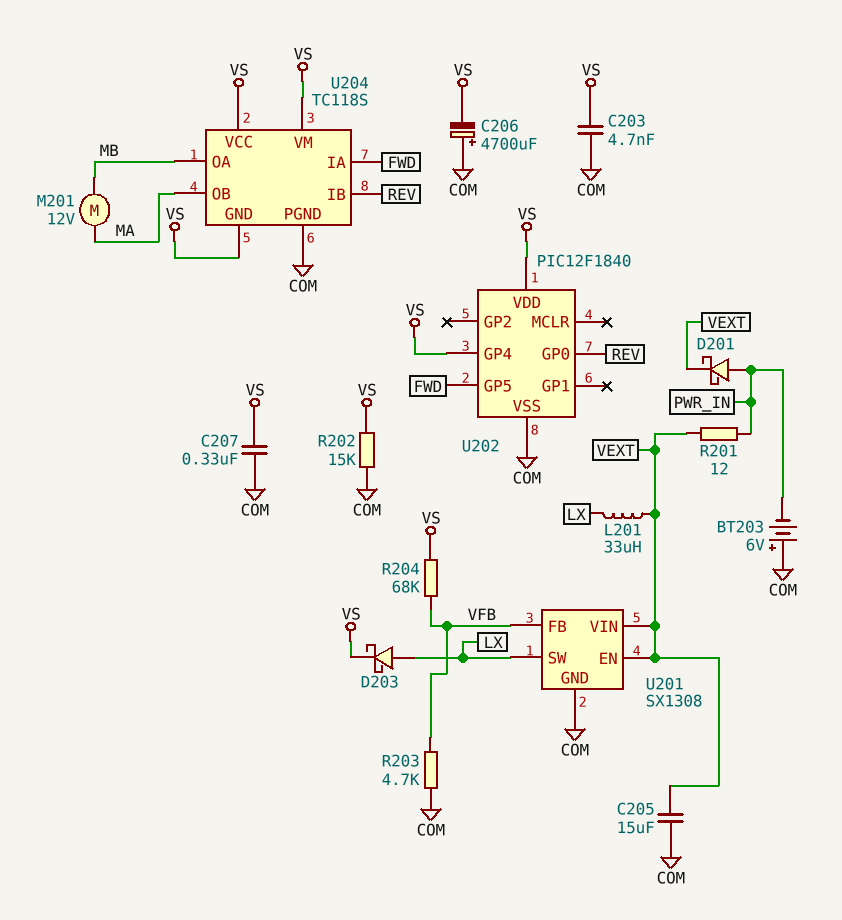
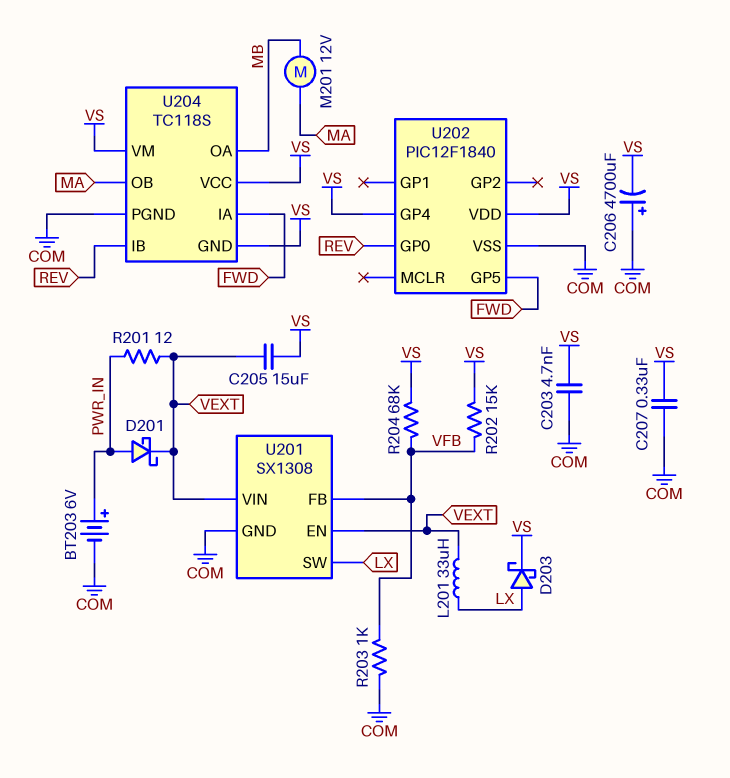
BT203: 6V (plus COM, minus PWR_IN) -> 6V (plus PWR_IN, minus COM)
C205: 15uF (COM, VEXT) -> 15uF (VEXT, VS)
R202: 15k (COM, VS) -> 15k (VFB, VS)
R203: 4.7k (COM, VFB) -> 1k (COM, VFB)

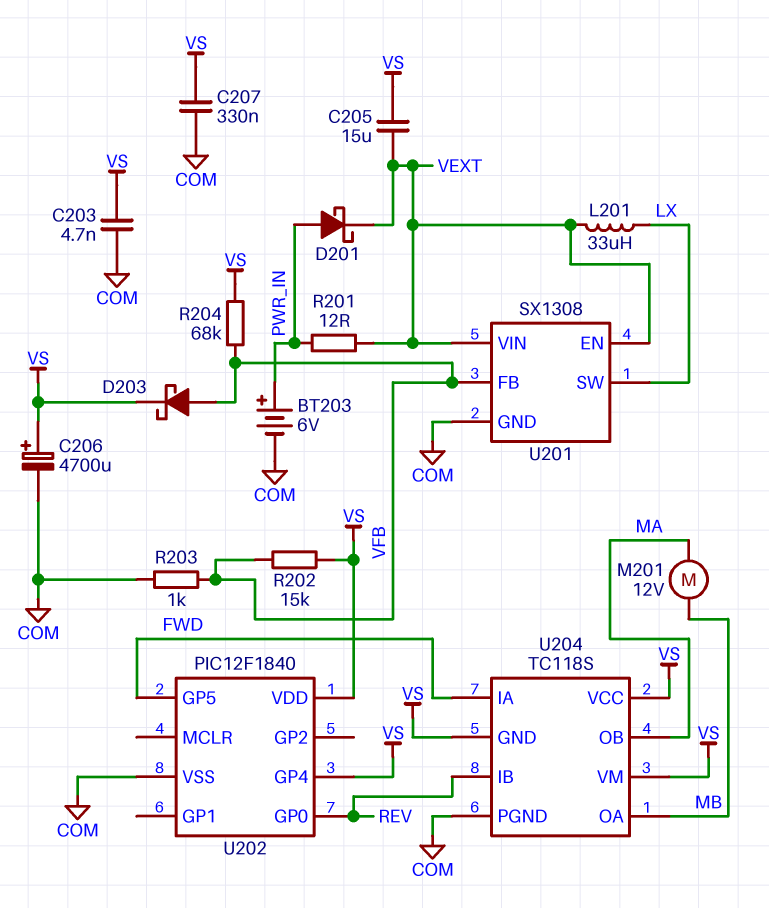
C206: 4700uF (plus COM, minus VS) -> 4700uF (plus VS, minus COM)
D203: schottky (A LX, K VS) -> schottky (A VFB, K VS)

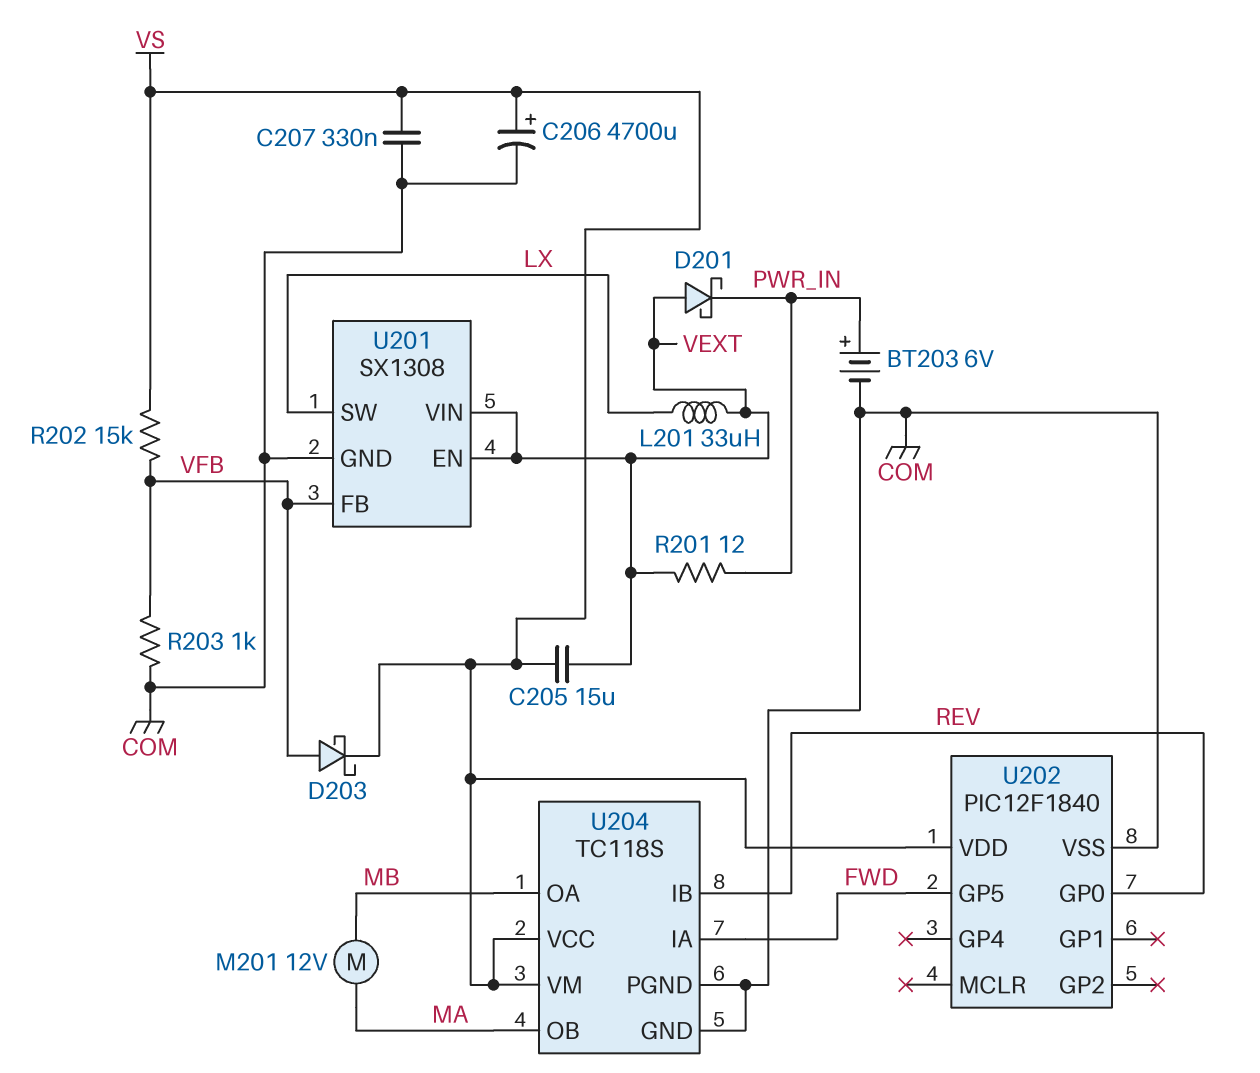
C203: 4.7nF (COM, VS) -> none
D201: schottky (A PWR_IN, K VEXT) -> schottky (A VEXT, K PWR_IN)
R204: 68k (VFB, VS) -> none
U202 pin GP4: VS -> none
U204 pin GND: VS -> COM

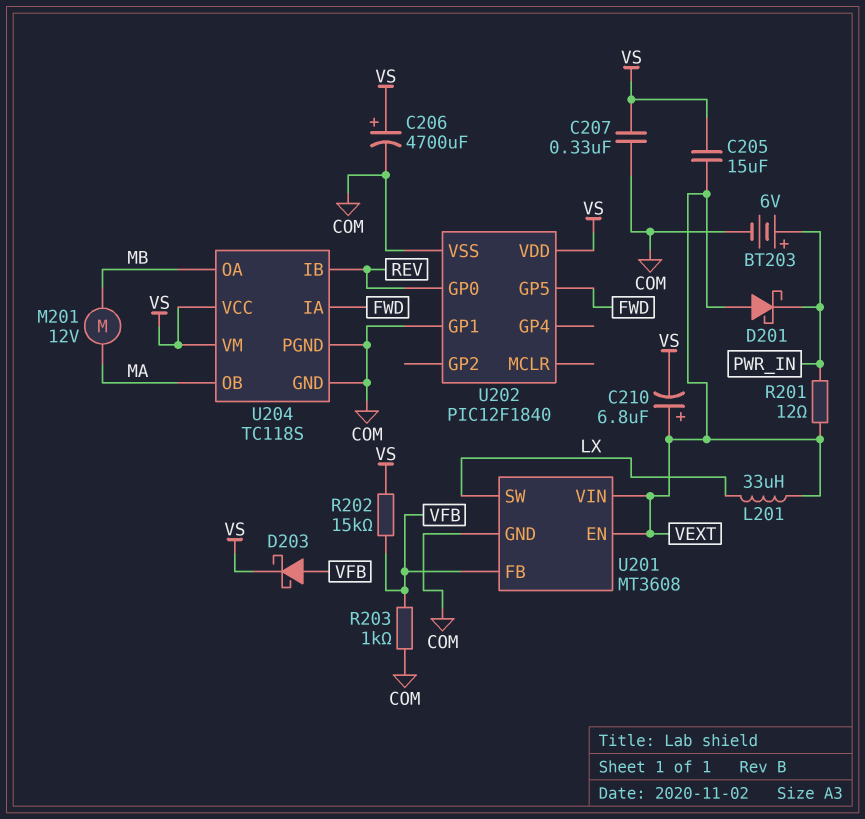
C210: none -> 6.8uF (plus VEXT, minus VS)
U201: SX1308 -> MT3608
U202 pin GP1: none -> COM

